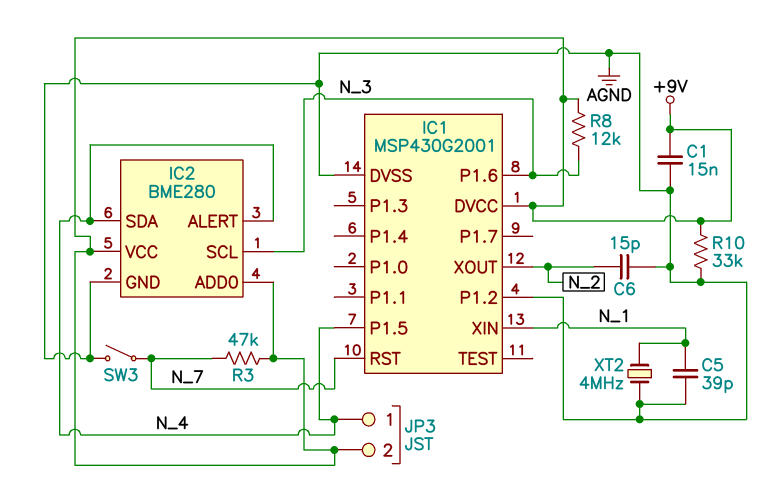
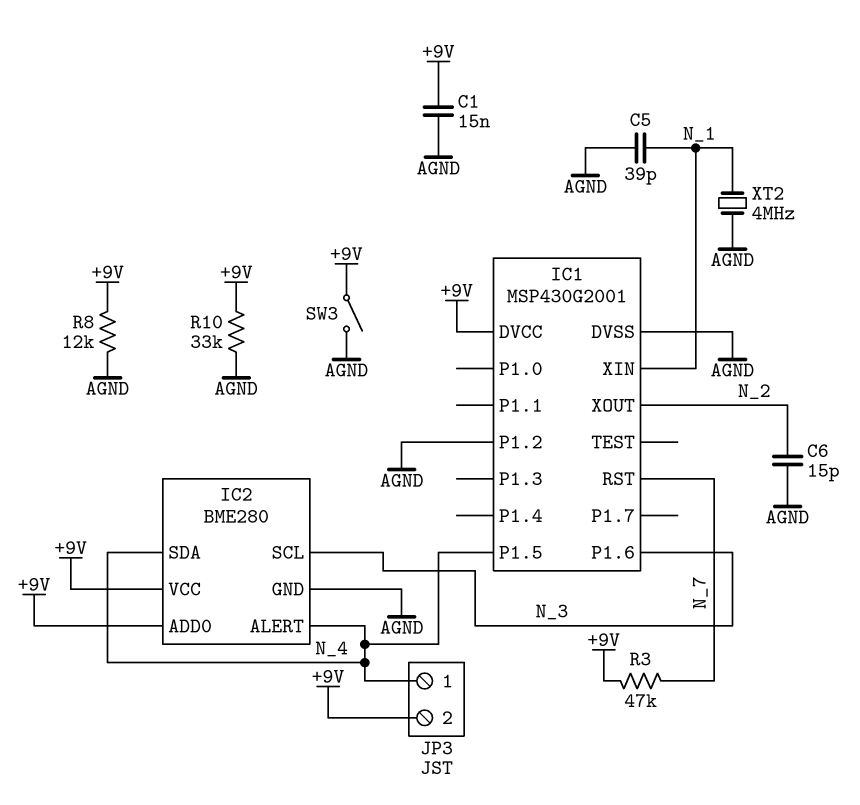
R8: 12k (+9V, N_3) -> 12k (+9V, AGND)
SW3: switch (AGND, N_7) -> switch (+9V, AGND)

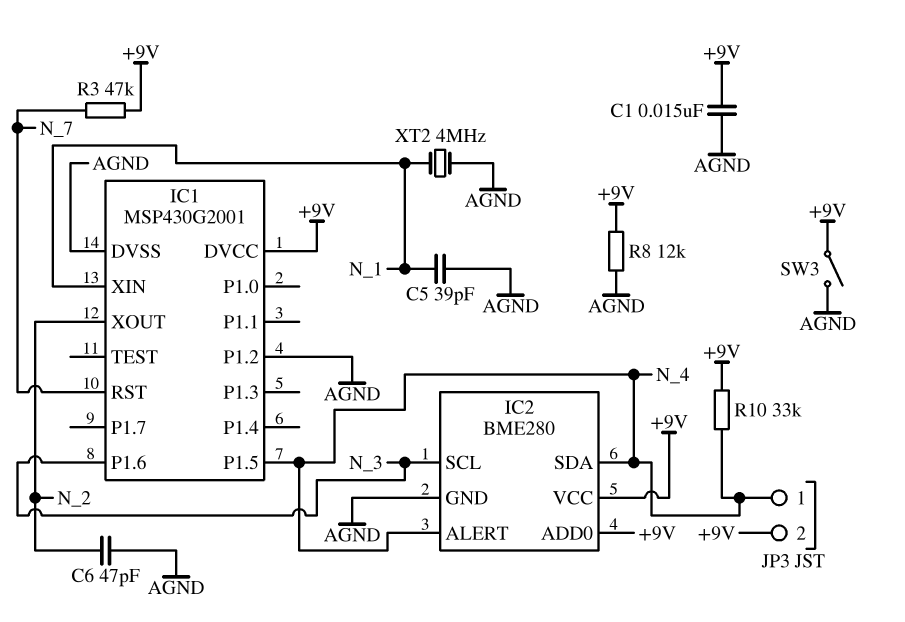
C6: 15pF (AGND, N_2) -> 47pF (AGND, N_2)
R10: 33k (+9V, AGND) -> 33k (+9V, N_4)

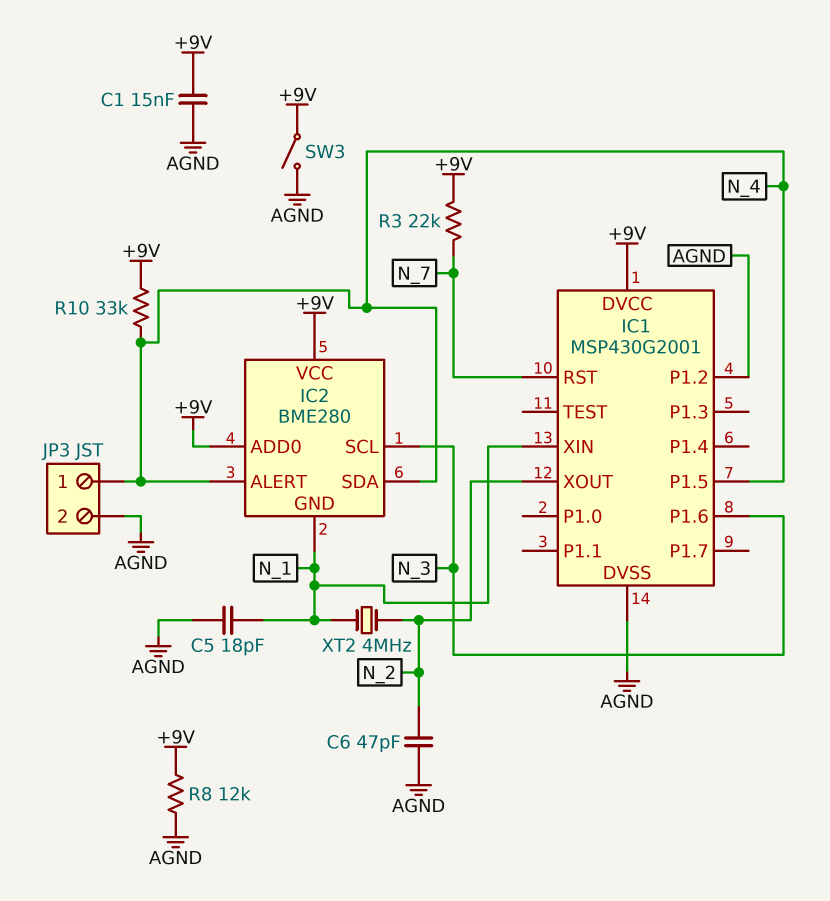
C5: 39pF (AGND, N_1) -> 18pF (AGND, N_1)
IC2 pin GND: AGND -> N_1
JP3 pin 2: +9V -> AGND
R3: 47k (+9V, N_7) -> 22k (+9V, N_7)
XT2: 4MHz (AGND, N_1) -> 4MHz (N_1, N_2)

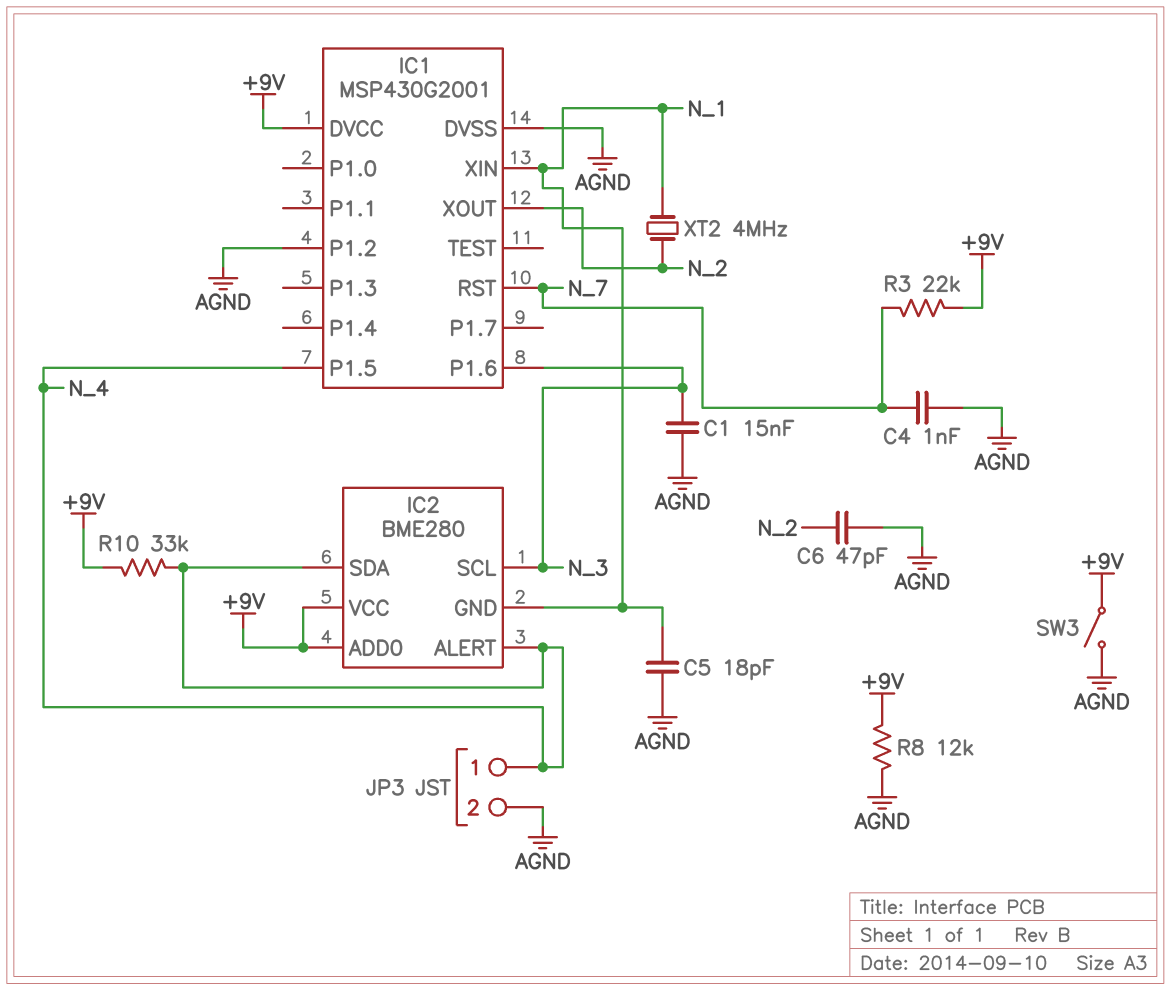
C1: 15nF (+9V, AGND) -> 15nF (AGND, N_3)
C4: none -> 1nF (AGND, N_7)

